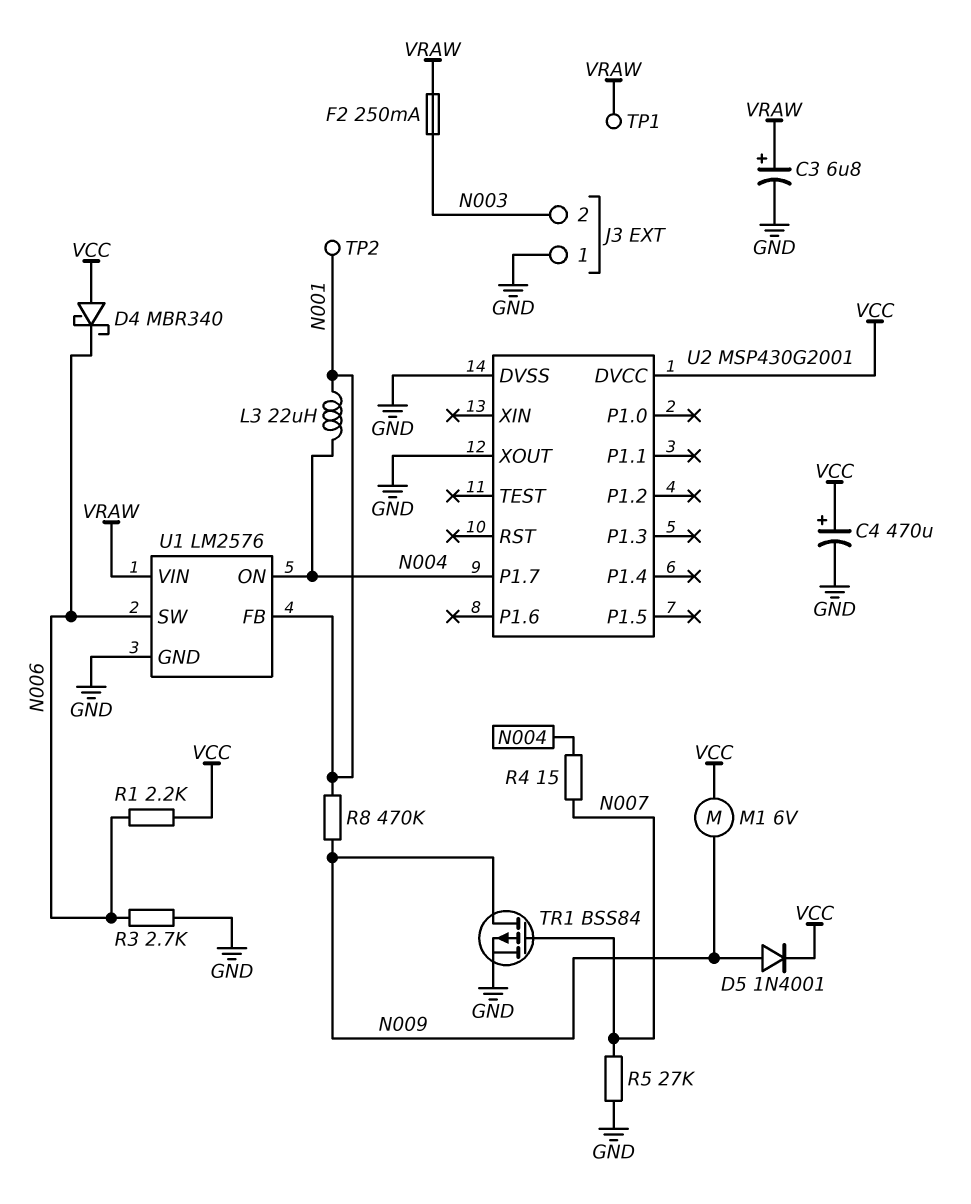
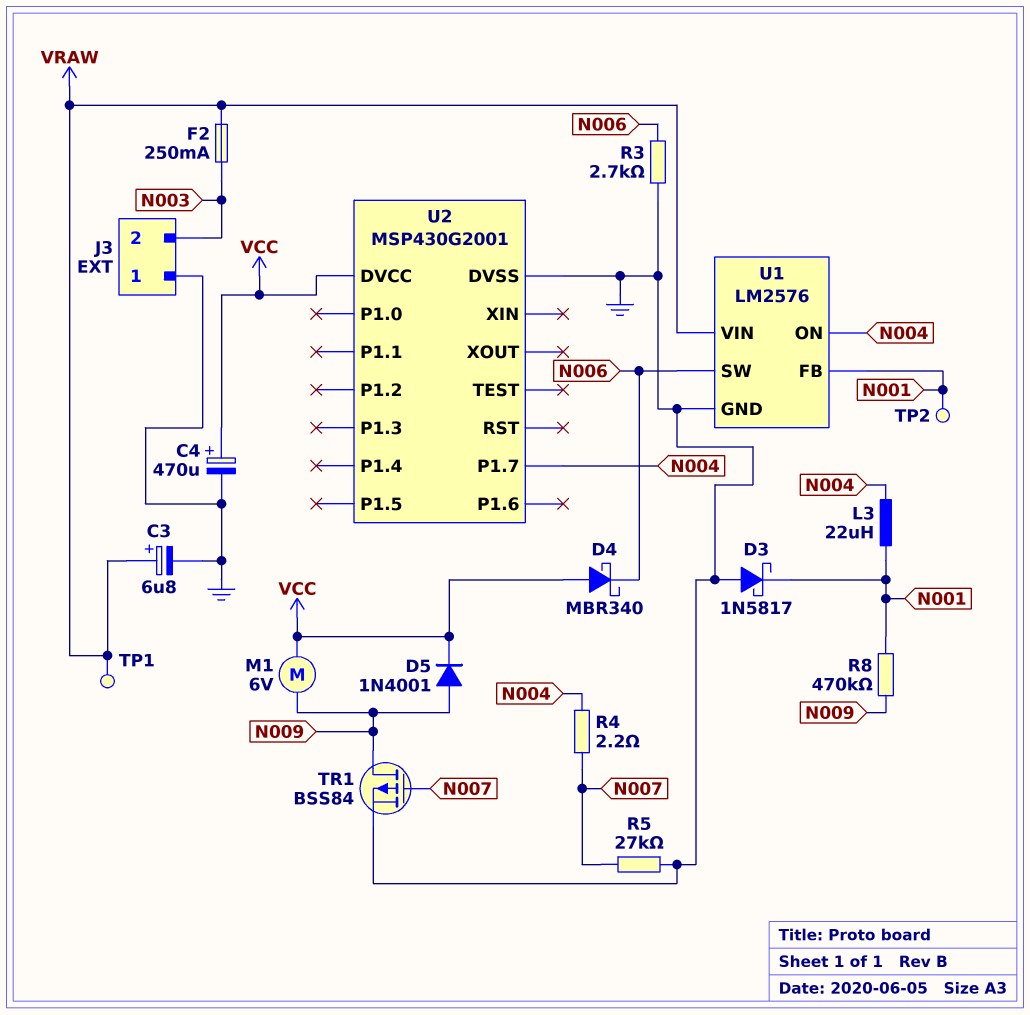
D3: none -> schottky 1N5817 (A GND, K N001)
R1: 2.2k (N006, VCC) -> none
R4: 15 (N004, N007) -> 2.2 (N004, N007)
U2 pin XOUT: GND -> none

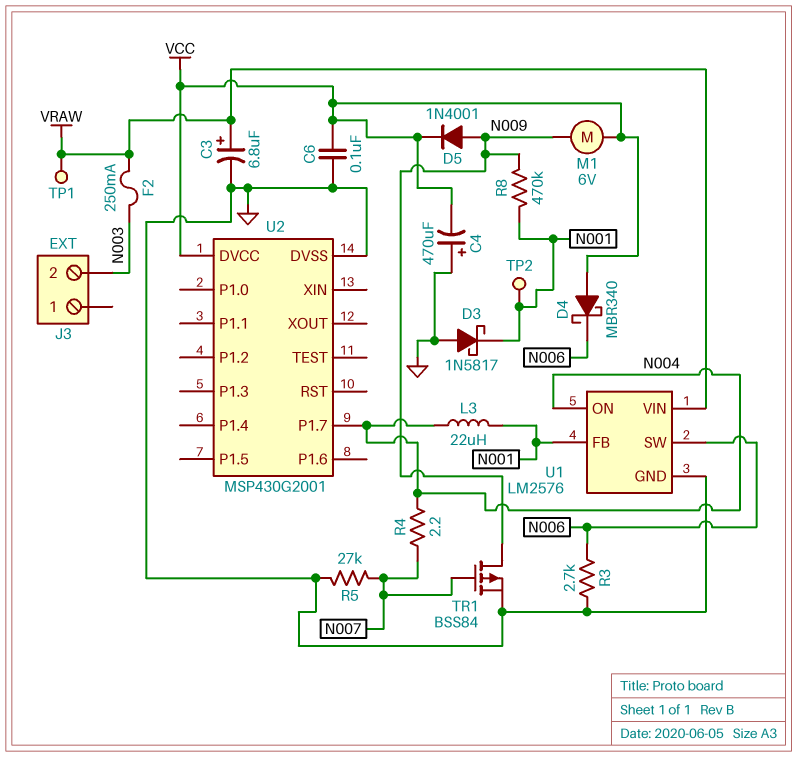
C4: 470uF (plus VCC, minus GND) -> 470uF (plus GND, minus VCC)
C6: none -> 100nF (GND, VCC)
J3 pin 1: GND -> none

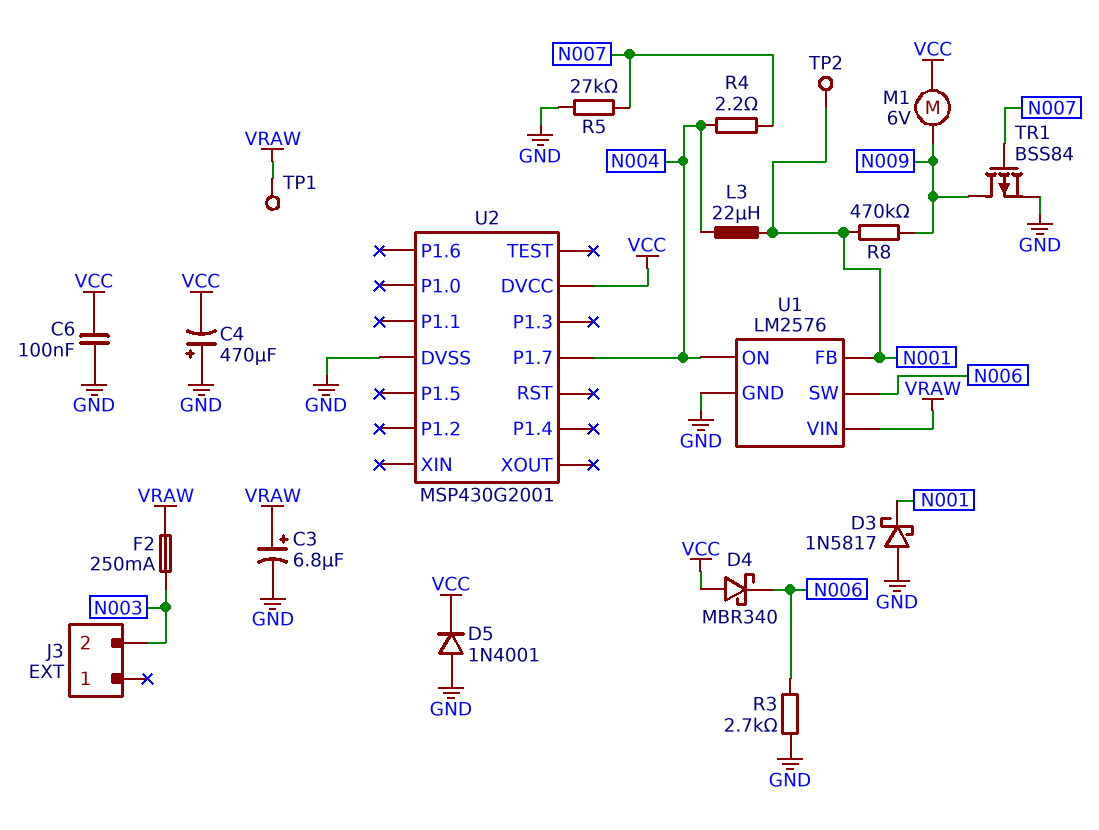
D5: diode 1N4001 (A N009, K VCC) -> diode 1N4001 (A GND, K VCC)

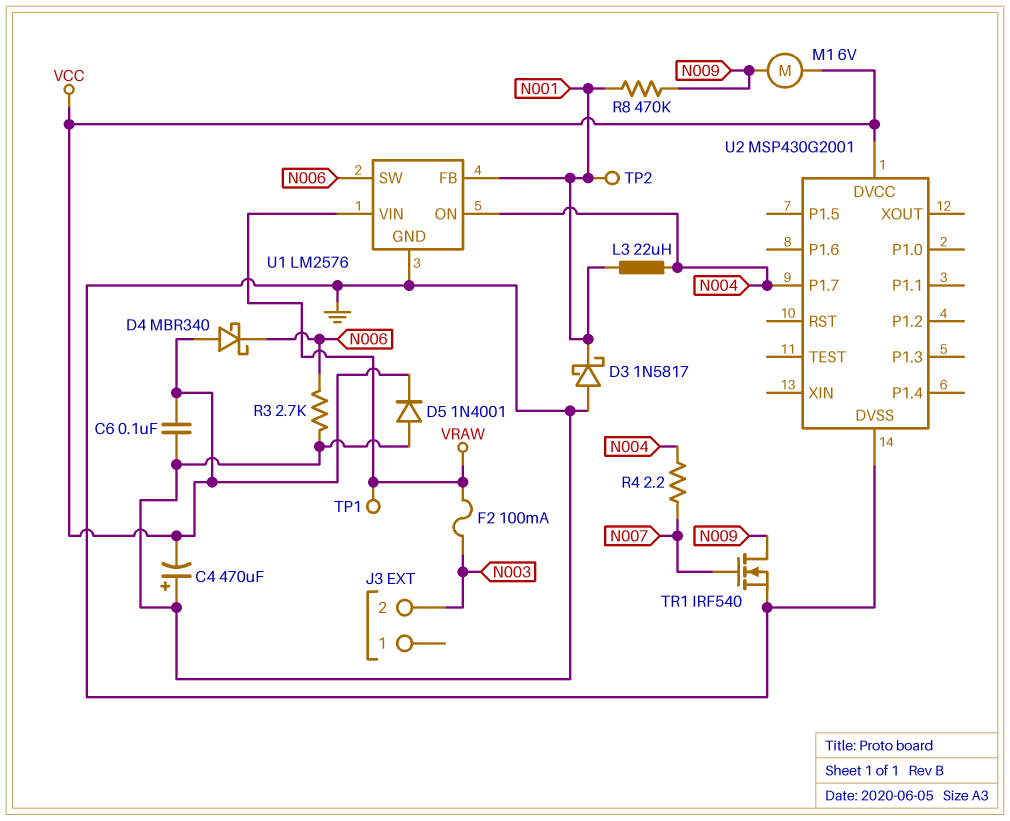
C3: 6.8uF (plus VRAW, minus GND) -> none
F2: 250mA (N003, VRAW) -> 100mA (N003, VRAW)
R5: 27k (GND, N007) -> none
TR1: PMOS BSS84 (G N007, D N009, S GND) -> NMOS IRF540 (G N007, D N009, S GND)

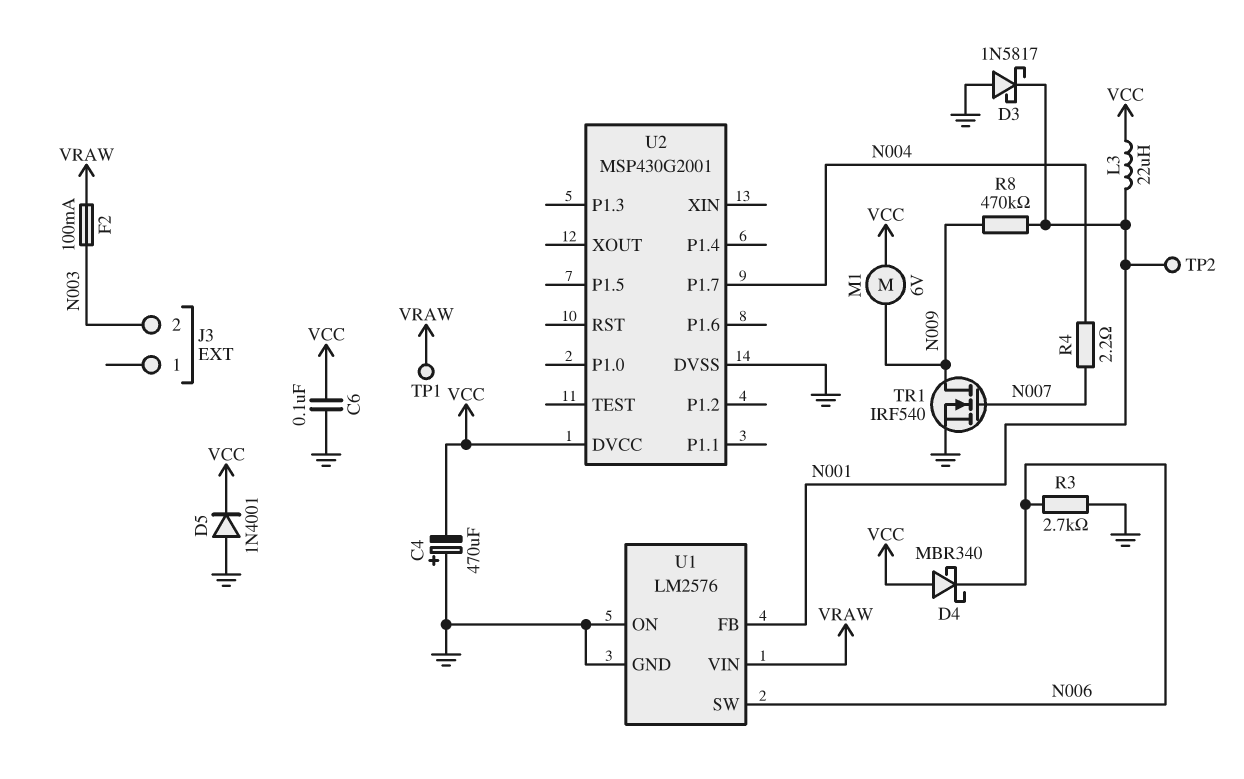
L3: 22uH (N001, N004) -> 22uH (N001, VCC)
U1 pin ON: N004 -> GND

